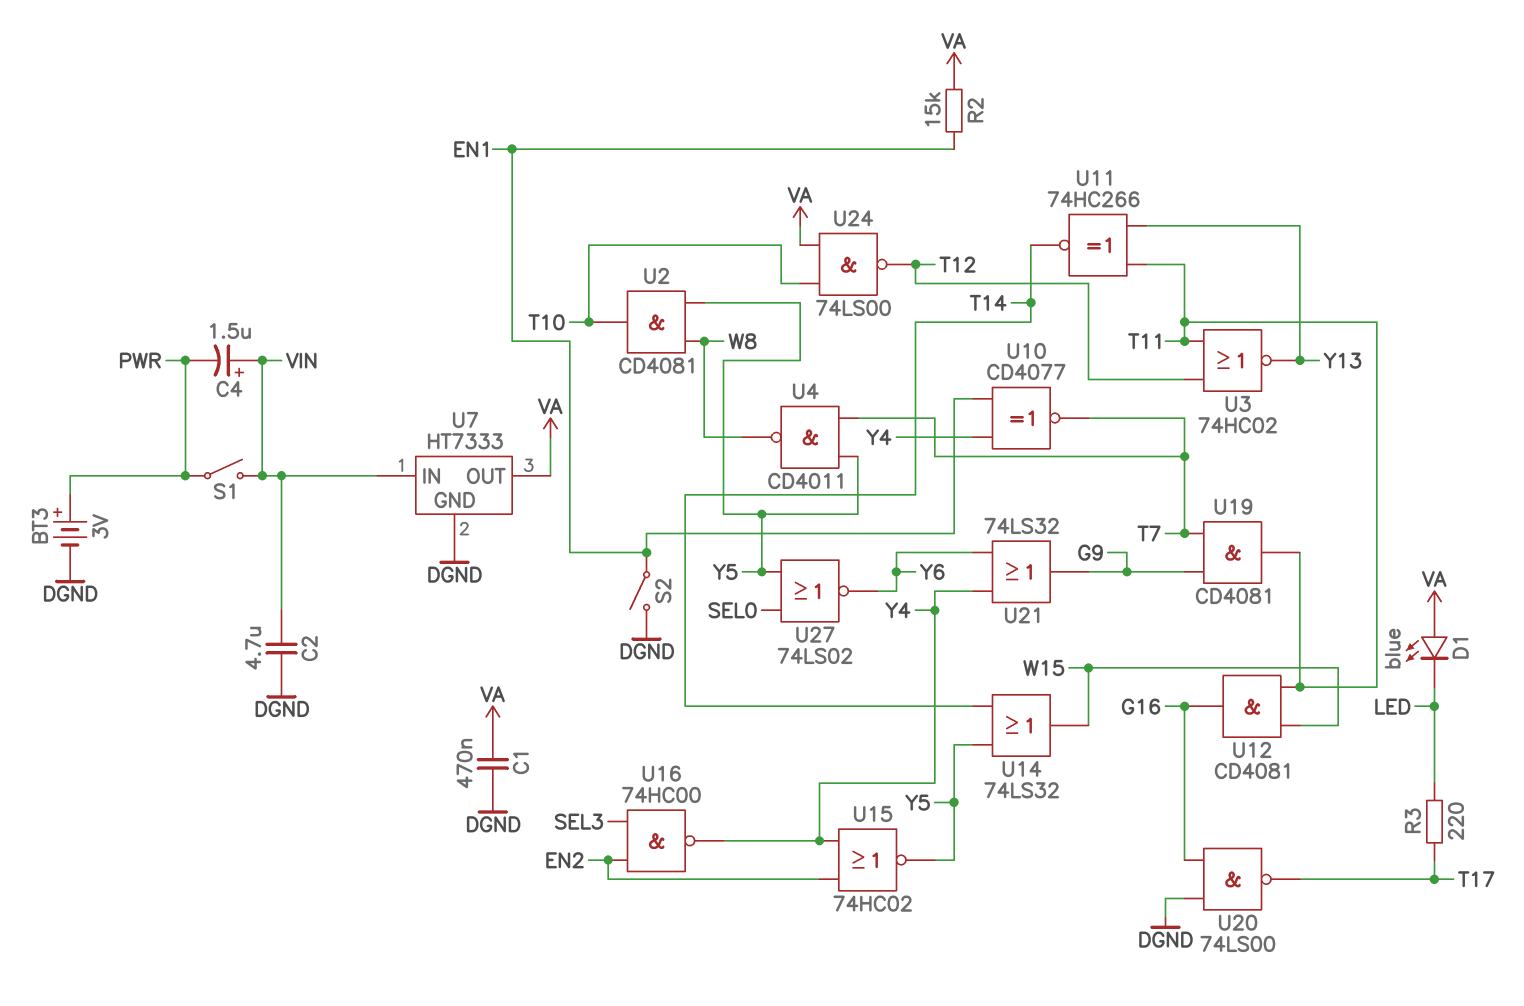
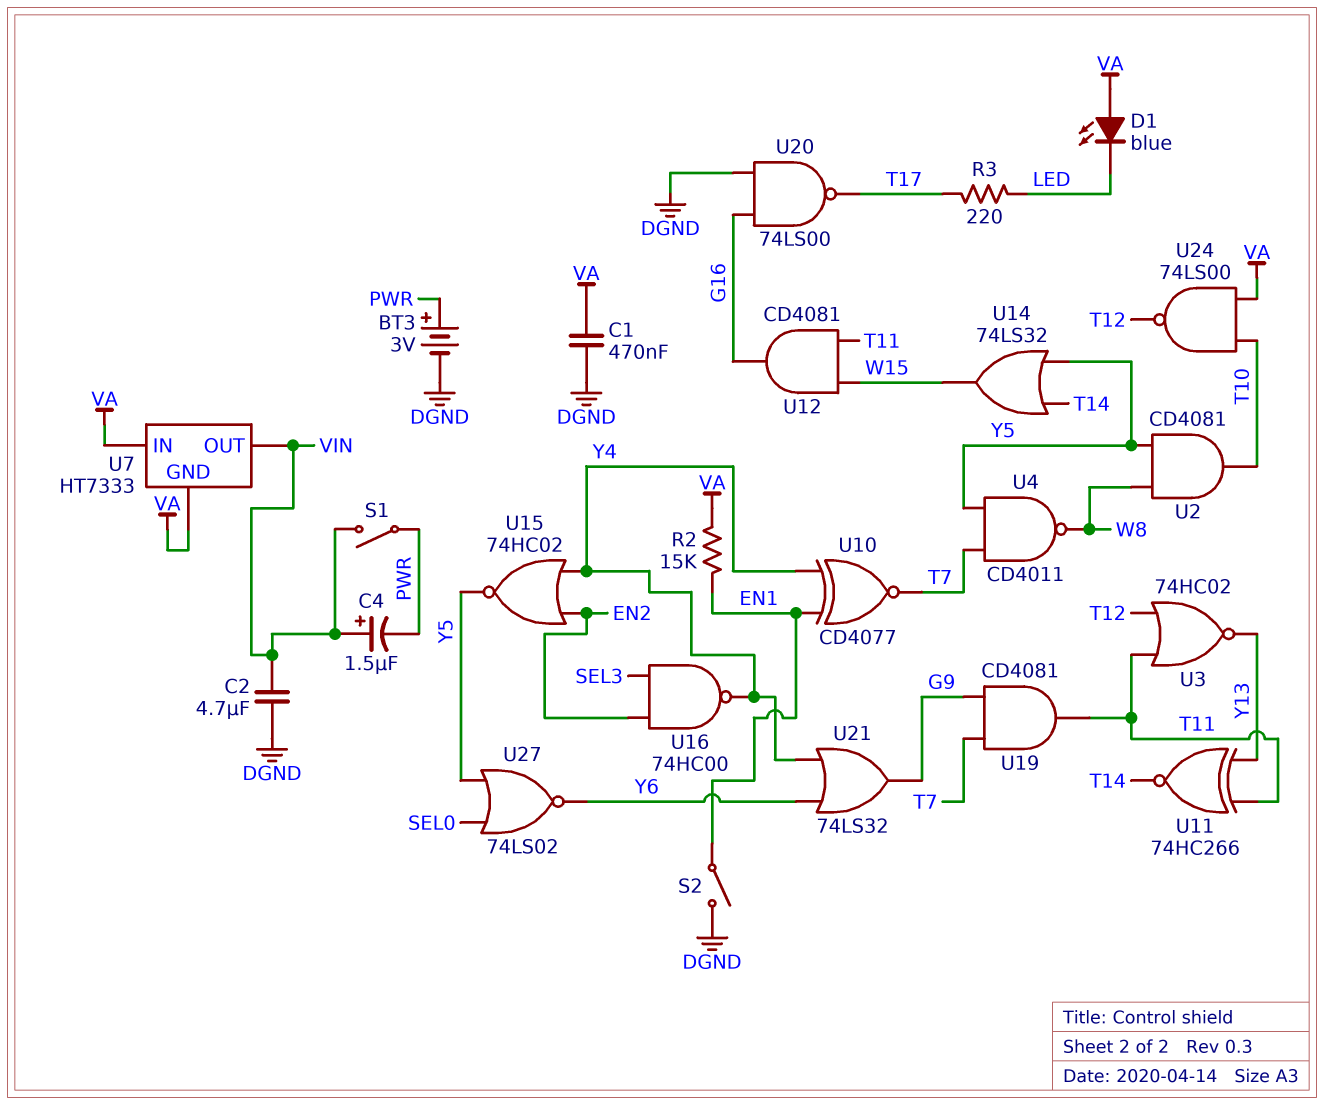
U7 pin GND: DGND -> VA
U7 pin IN: VIN -> VA
U7 pin OUT: VA -> VIN

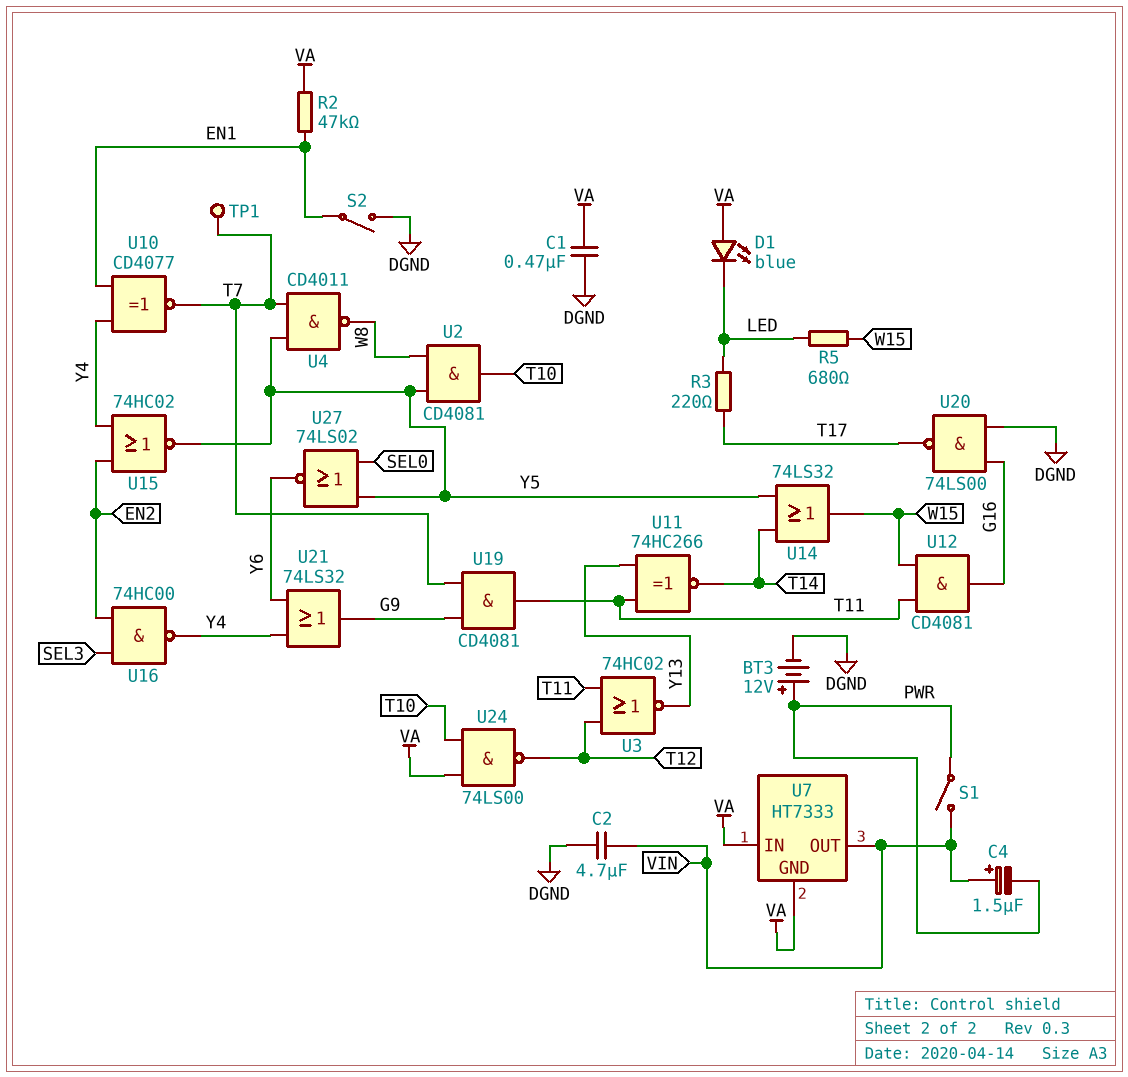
BT3: 3V (plus PWR, minus DGND) -> 12V (plus PWR, minus DGND)
R2: 15k (EN1, VA) -> 47k (EN1, VA)
R5: none -> 680 (LED, W15)
TP1: none -> test point (T7)

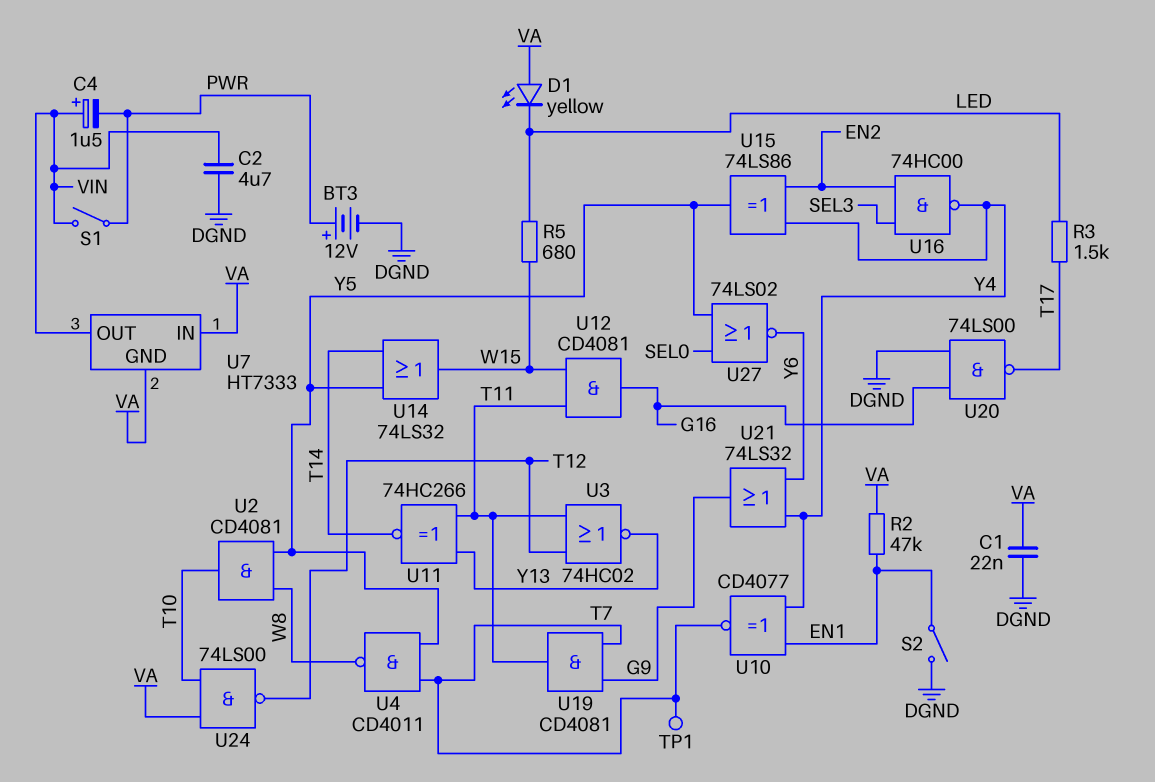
C1: 470nF (DGND, VA) -> 22nF (DGND, VA)
D1: LED blue (A VA, K LED) -> LED yellow (A VA, K LED)
R3: 220 (LED, T17) -> 1.5k (LED, T17)
U15: NOR 74HC02 (in EN2, in Y4, out Y5) -> XOR 74LS86 (in EN2, in Y4, out Y5)

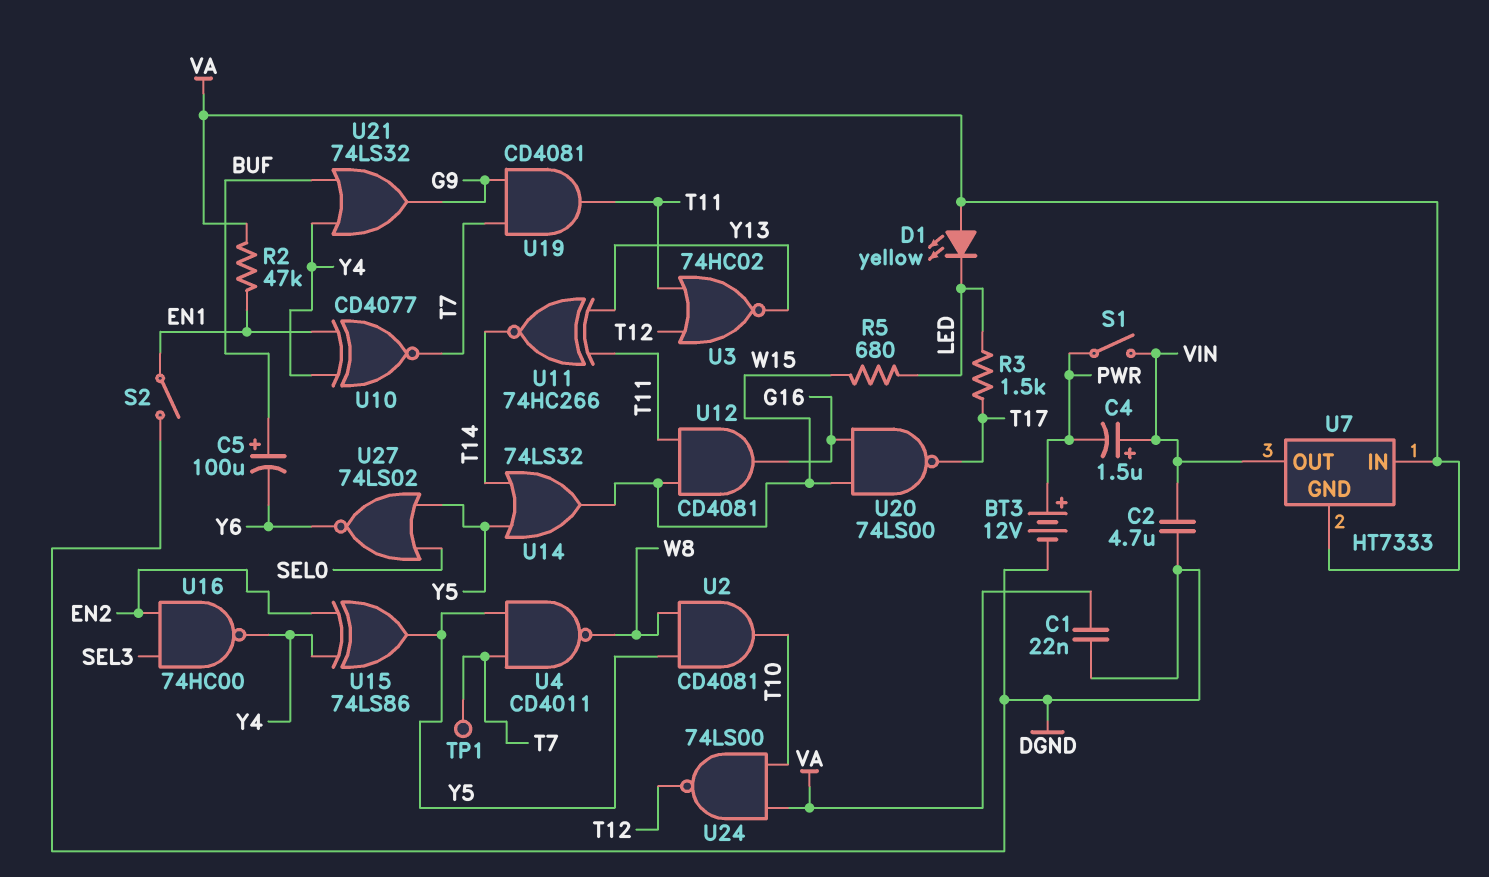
C5: none -> 100uF (plus BUF, minus Y6)
U20: NAND 74LS00 (in DGND, in G16, out T17) -> NAND 74LS00 (in G16, in W15, out T17)
U21: OR 74LS32 (in Y4, in Y6, out G9) -> OR 74LS32 (in BUF, in Y4, out G9)

